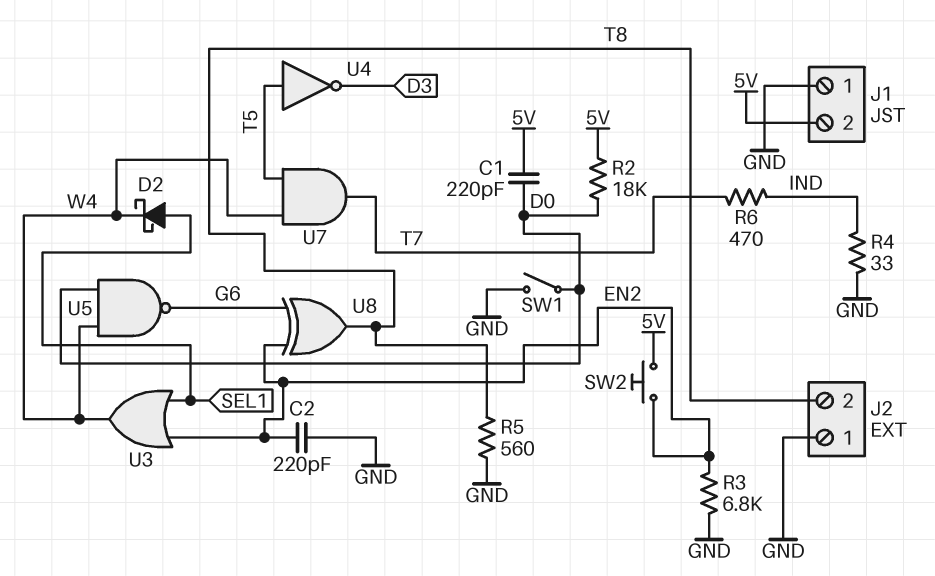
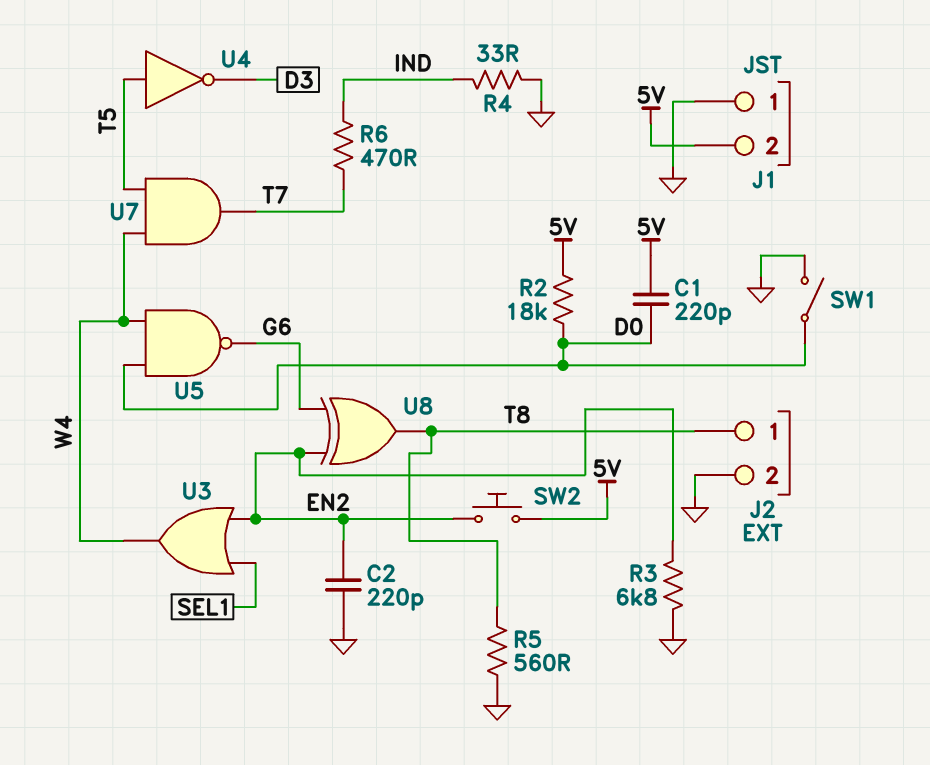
D2: schottky (A SEL1, K W4) -> none
J2 pin 1: GND -> T8
J2 pin 2: T8 -> GND

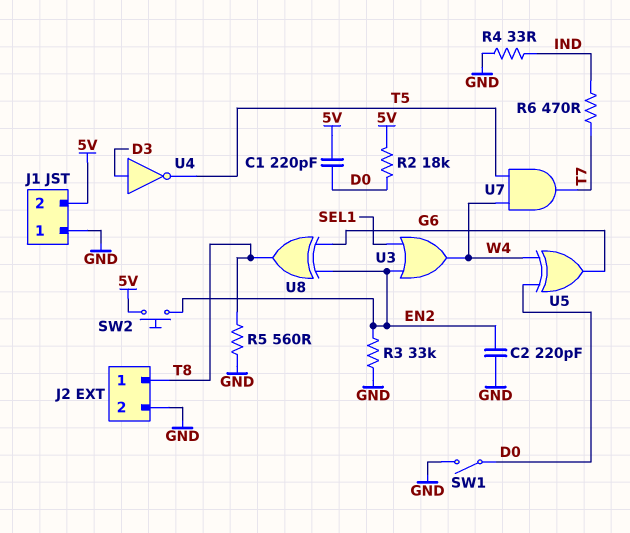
R3: 6.8k (EN2, GND) -> 33k (EN2, GND)
U4: NOT (in T5, out D3) -> NOT (in D3, out T5)
U5: NAND (in D0, in W4, out G6) -> XOR (in D0, in W4, out G6)

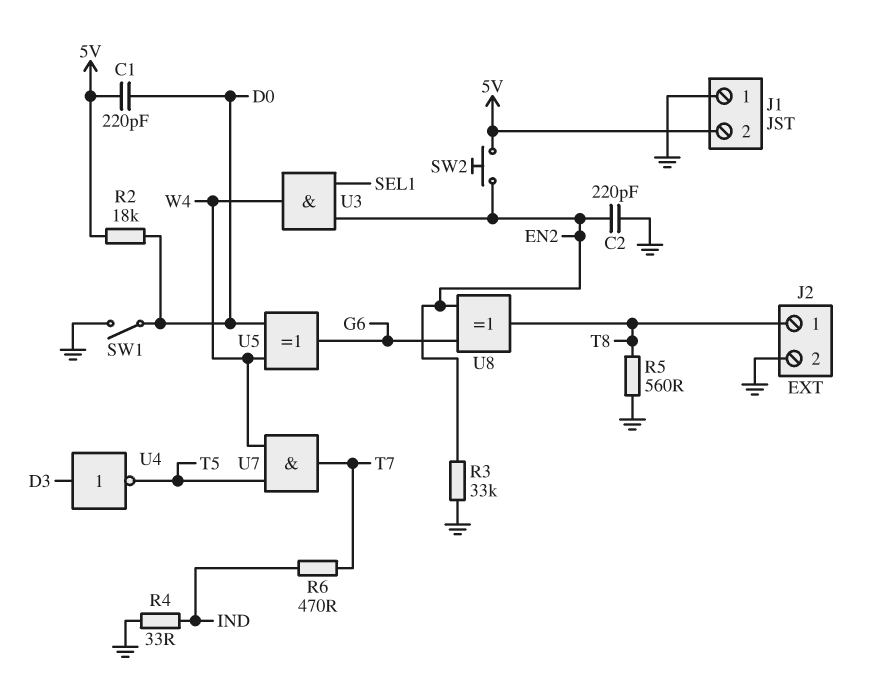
U3: OR (in EN2, in SEL1, out W4) -> AND (in EN2, in SEL1, out W4)

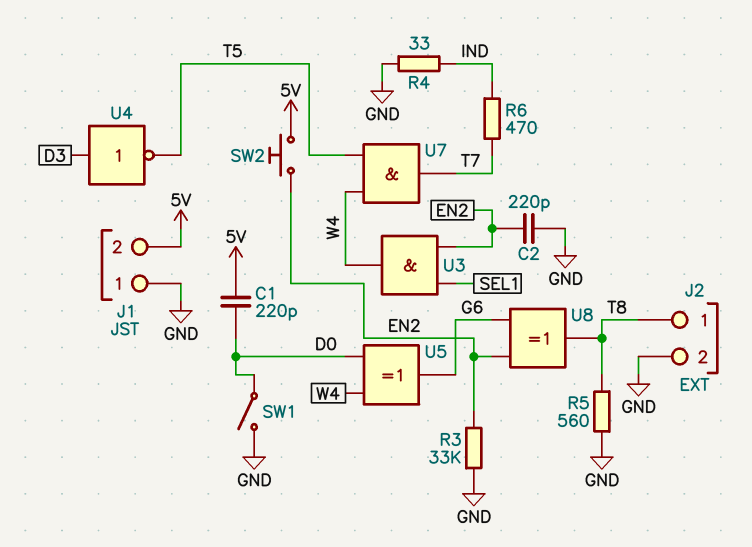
R2: 18k (5V, D0) -> none

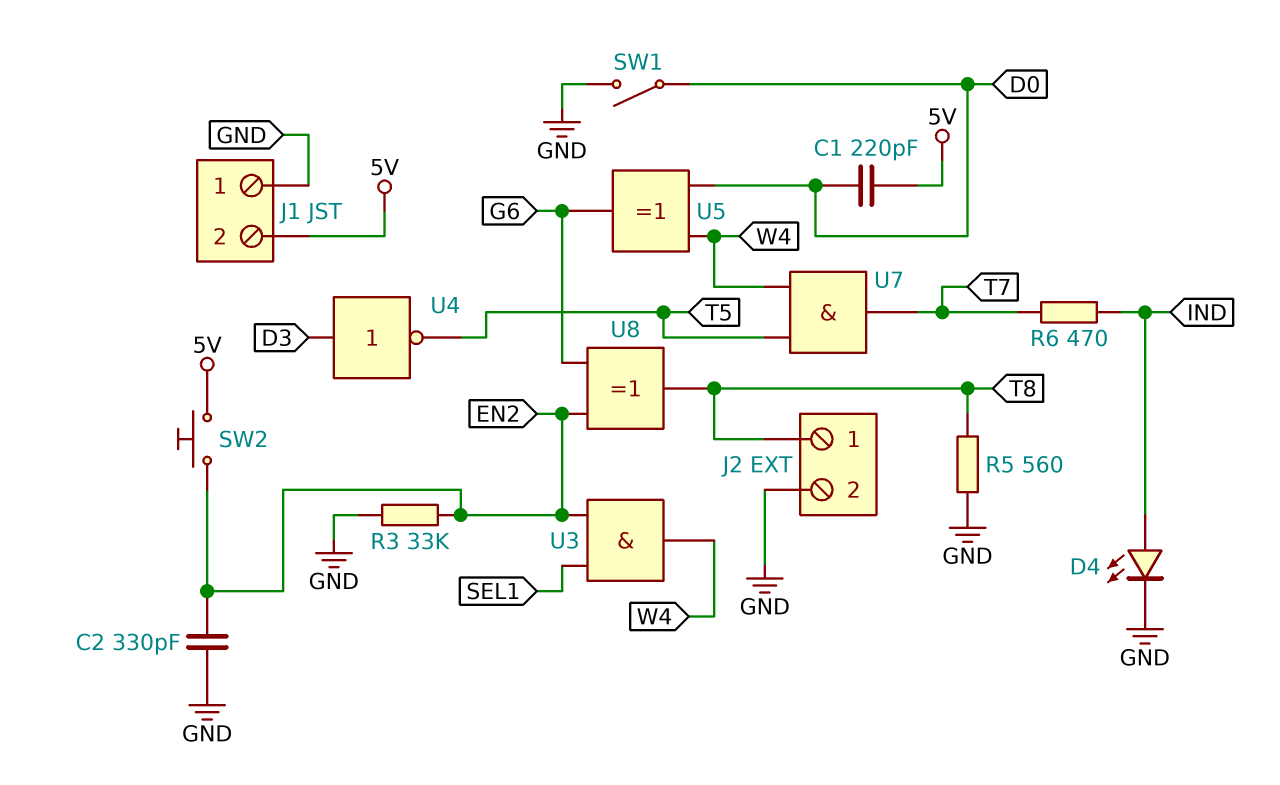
C2: 220pF (EN2, GND) -> 330pF (EN2, GND)
D4: none -> LED (A IND, K GND)
R4: 33 (GND, IND) -> none

